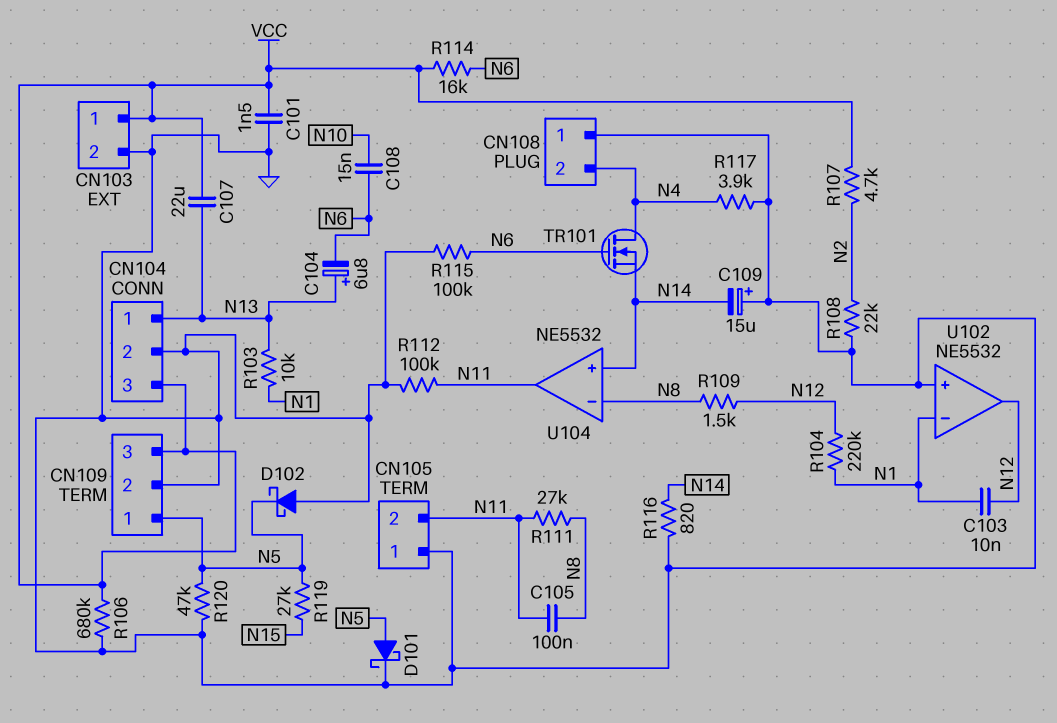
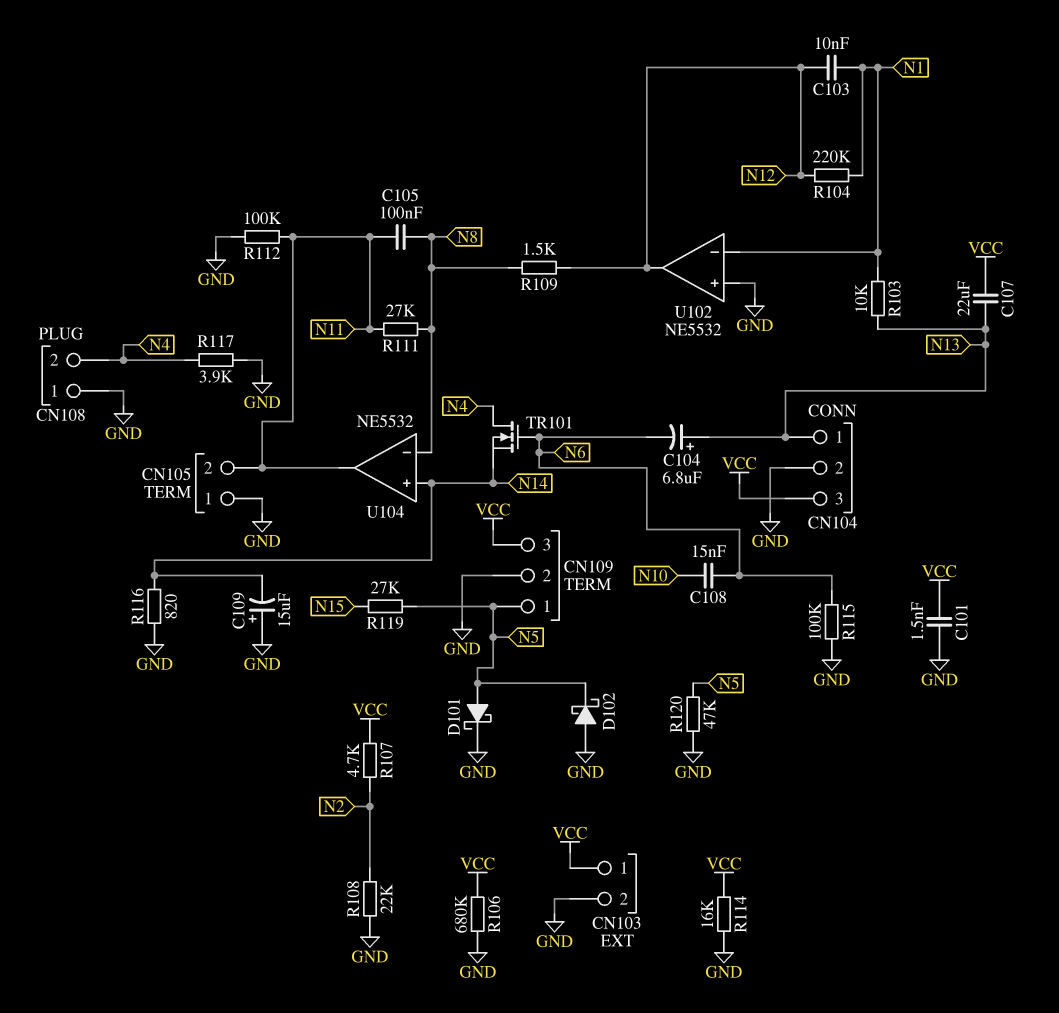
R114: 16k (N6, VCC) -> 16k (GND, VCC)

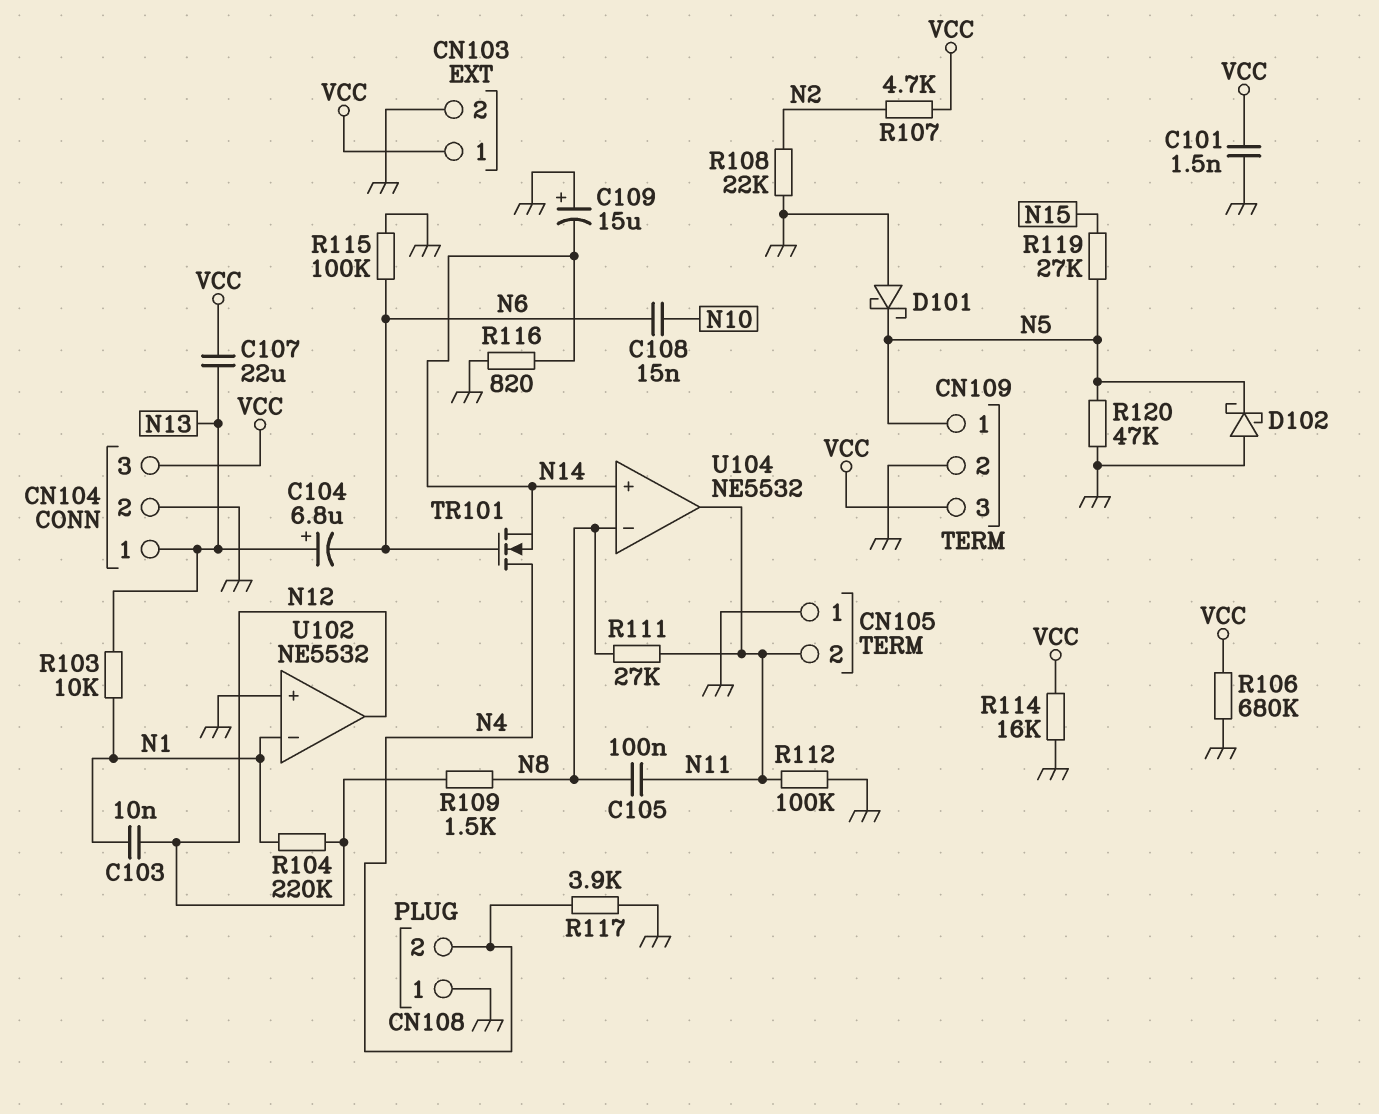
D101: schottky (A N5, K GND) -> schottky (A GND, K N5)

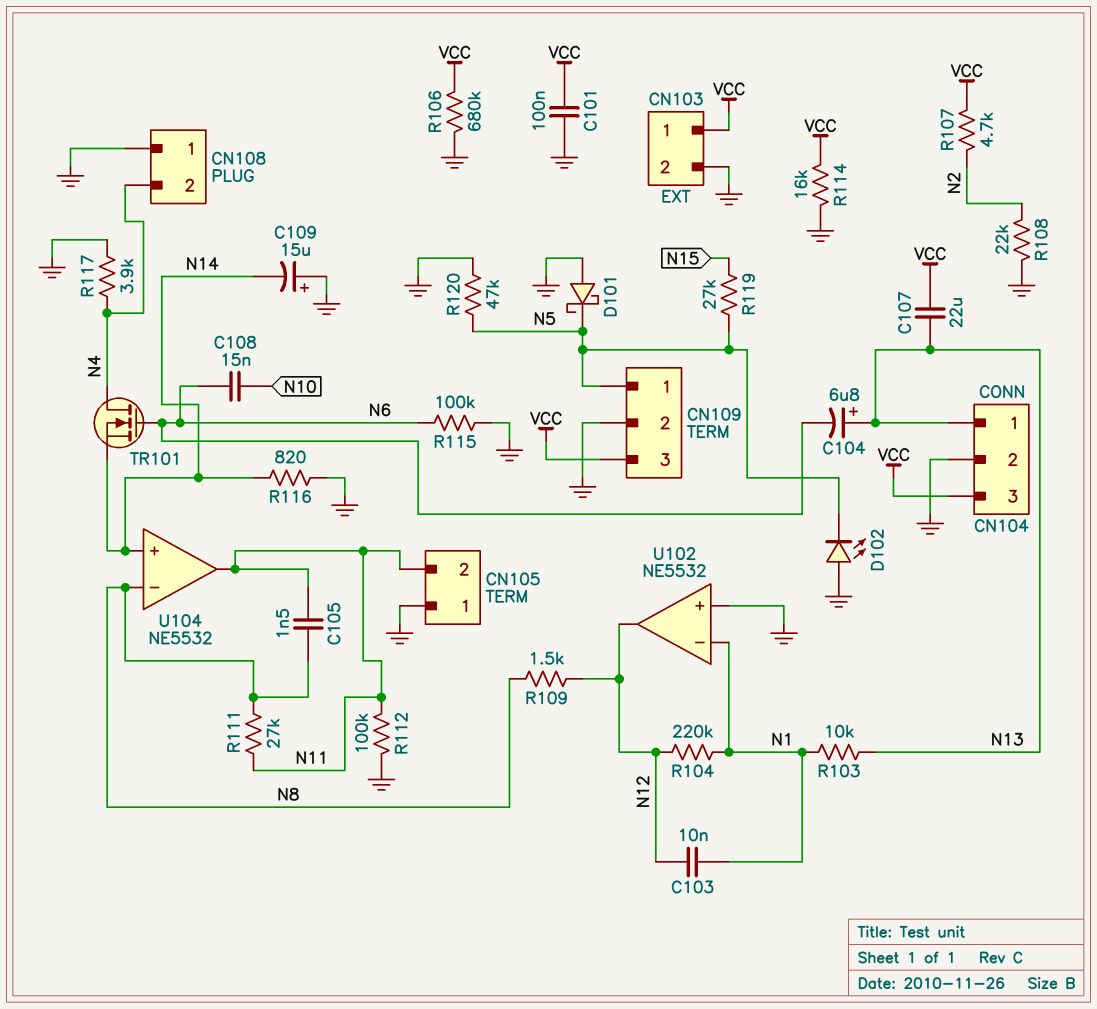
C101: 1.5nF (GND, VCC) -> 100nF (GND, VCC)
C105: 100nF (N8, N11) -> 1.5nF (N8, N11)
D102: schottky (A GND, K N5) -> LED (A GND, K N5)

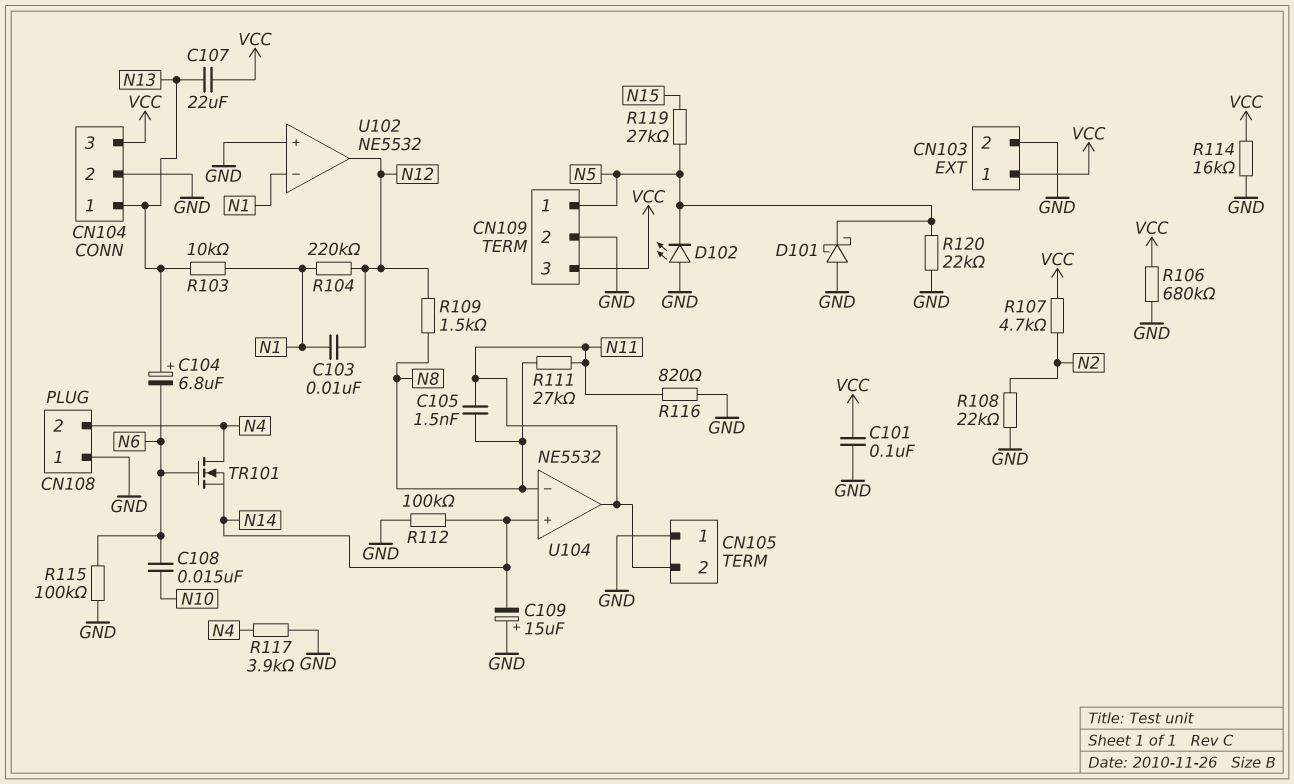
R112: 100k (GND, N11) -> 100k (GND, N14)
R116: 820 (GND, N14) -> 820 (GND, N11)
R120: 47k (GND, N5) -> 22k (GND, N5)

